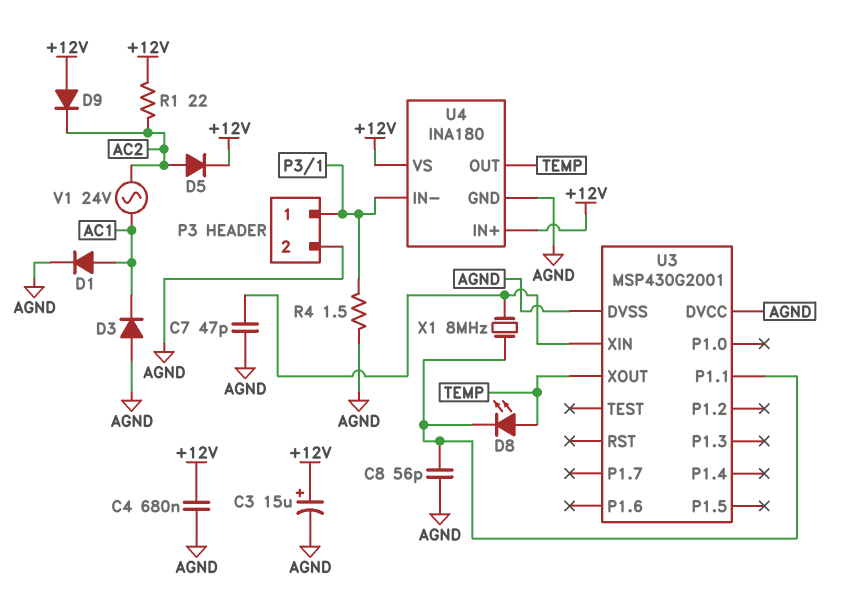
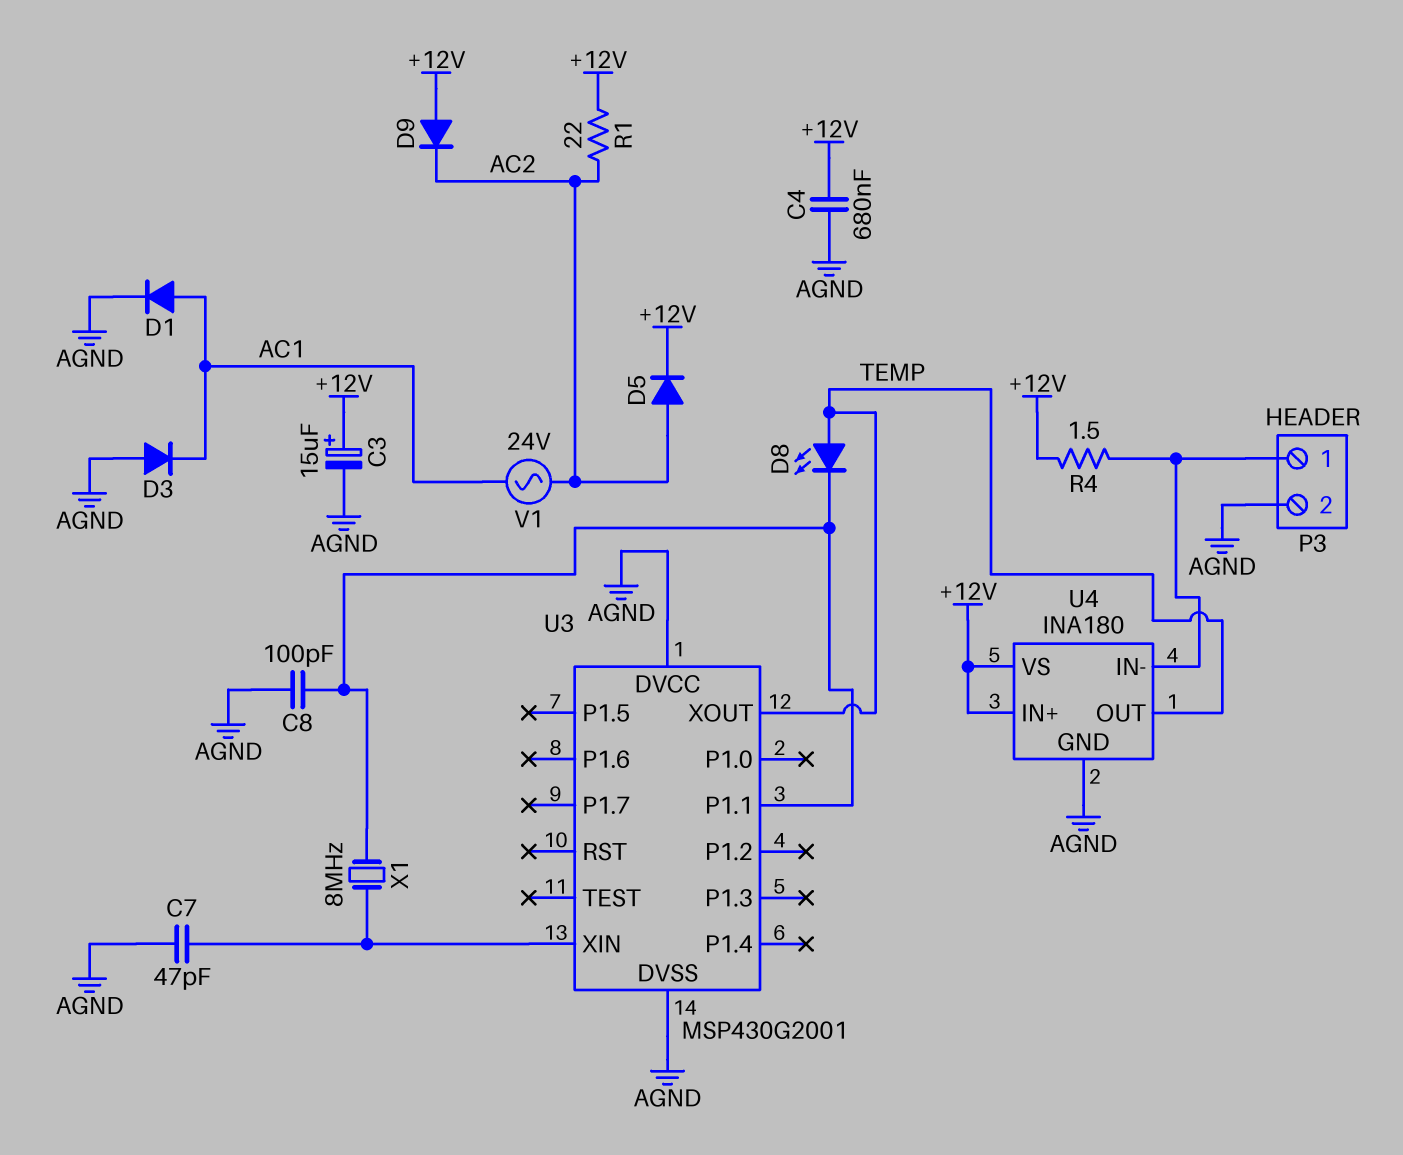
C8: 56pF (AGND, U3/P1.1) -> 100pF (AGND, U3/P1.1)
R4: 1.5 (AGND, P3/1) -> 1.5 (+12V, P3/1)

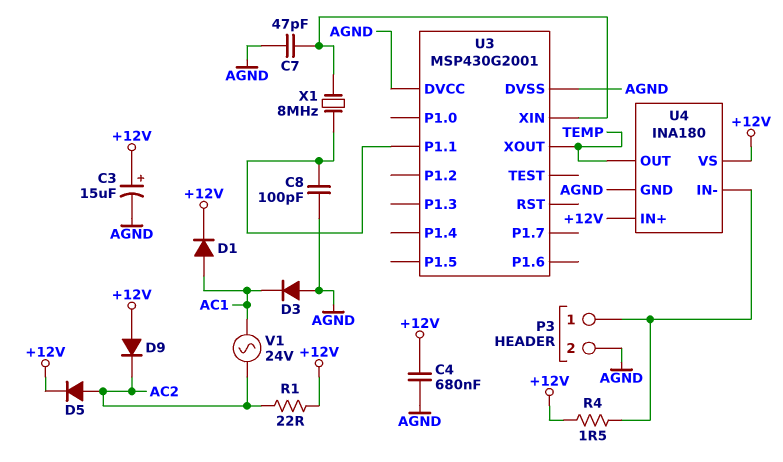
D1: diode (A AC1, K AGND) -> diode (A AC1, K +12V)
D8: LED (A TEMP, K U3/P1.1) -> none

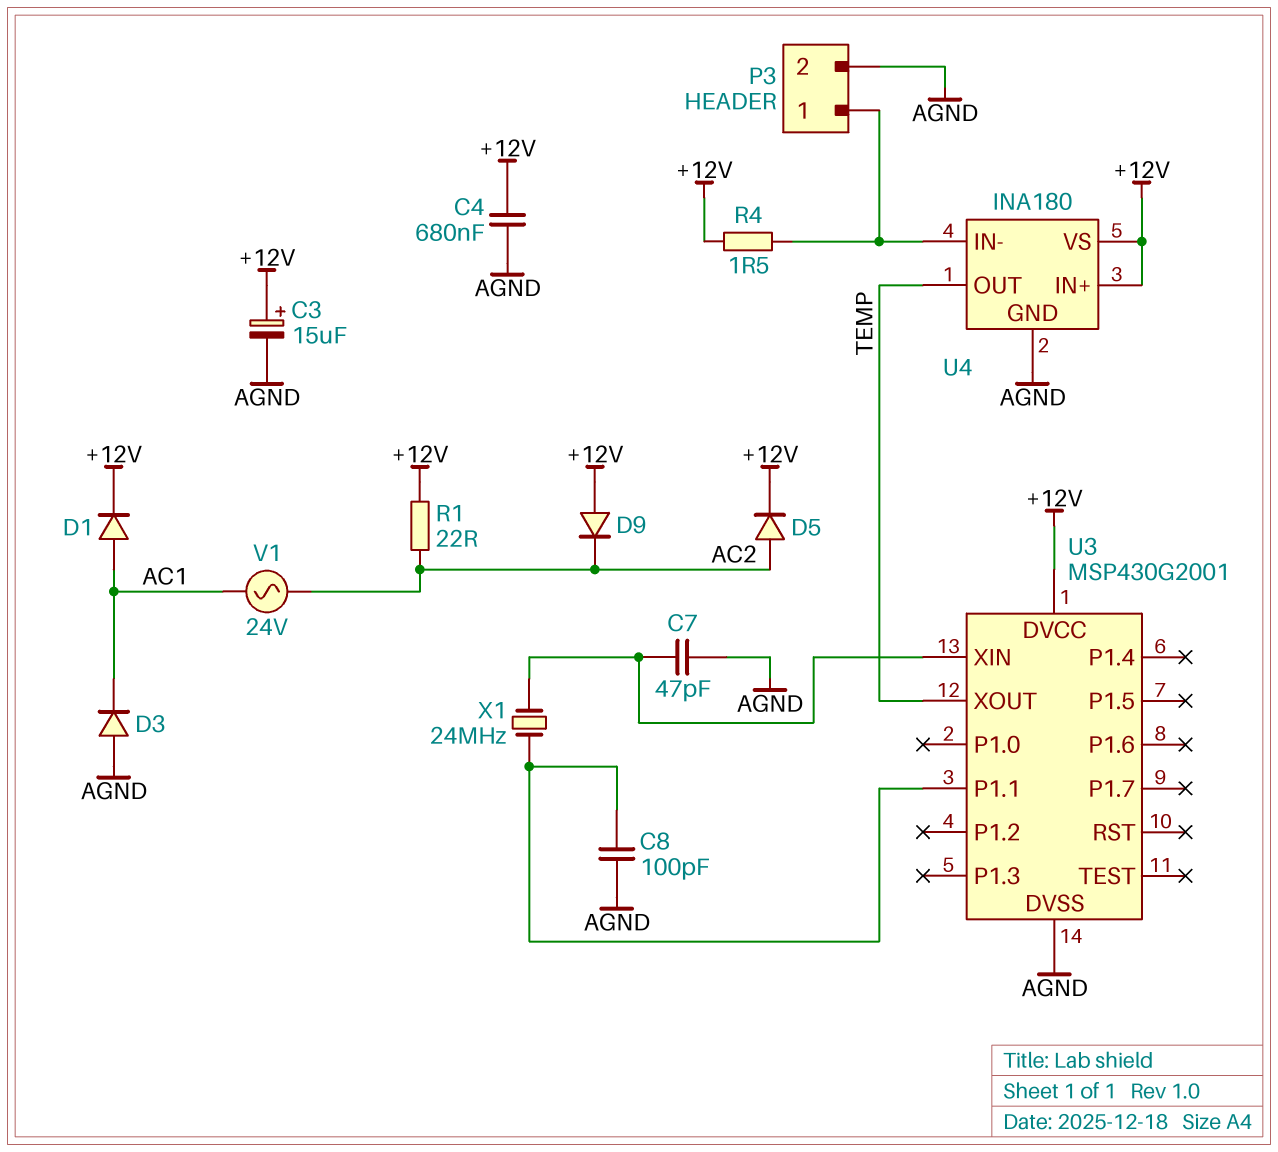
U3 pin DVCC: AGND -> +12V
X1: 8MHz (U3/P1.1, U3/XIN) -> 24MHz (U3/P1.1, U3/XIN)

